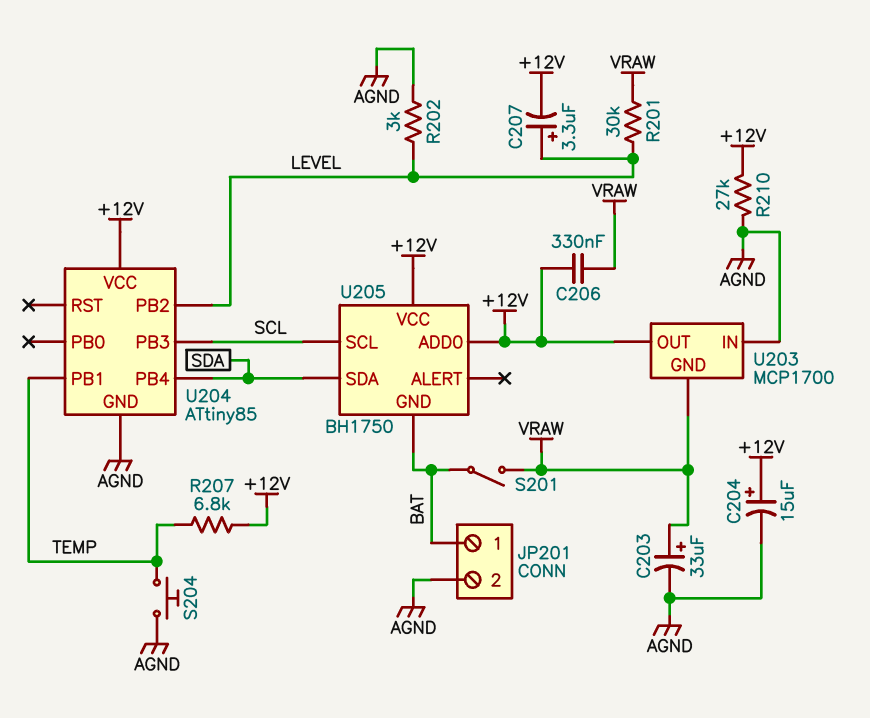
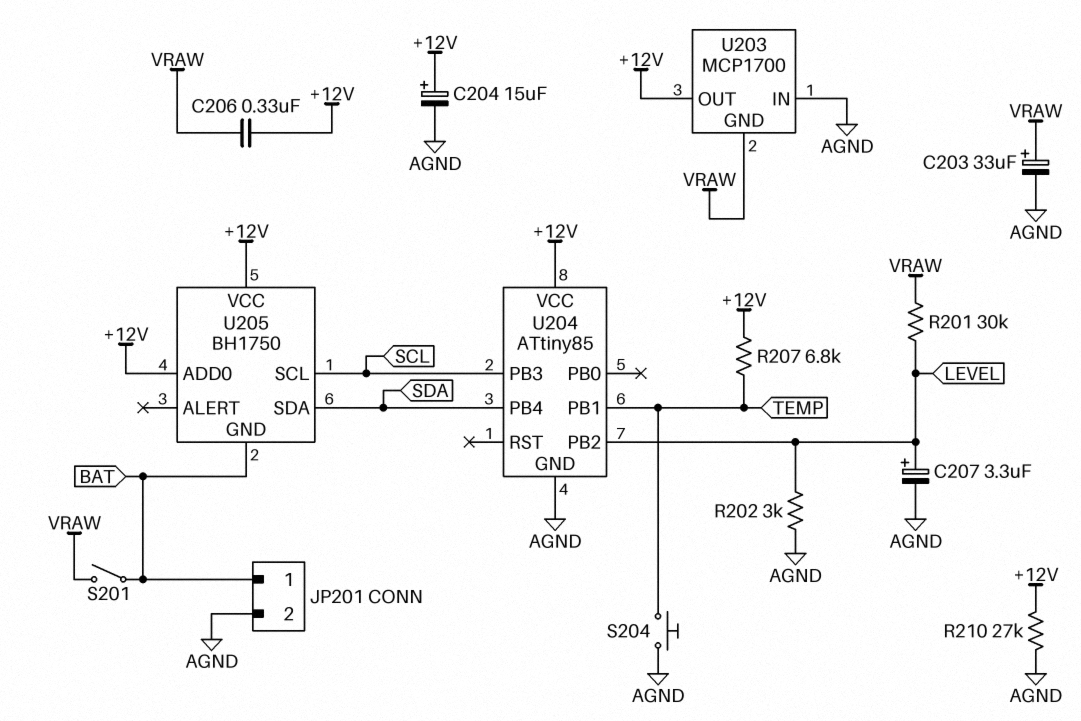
C207: 3.3uF (plus LEVEL, minus +12V) -> 3.3uF (plus LEVEL, minus AGND)

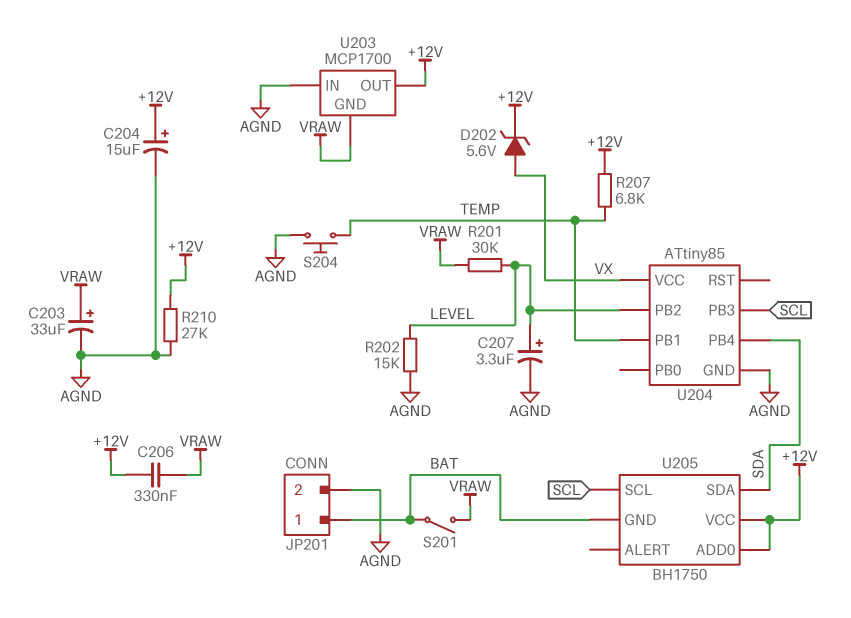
D202: none -> zener 5.6V (A VX, K +12V)
R202: 3k (AGND, LEVEL) -> 15k (AGND, LEVEL)
U204 pin VCC: +12V -> VX

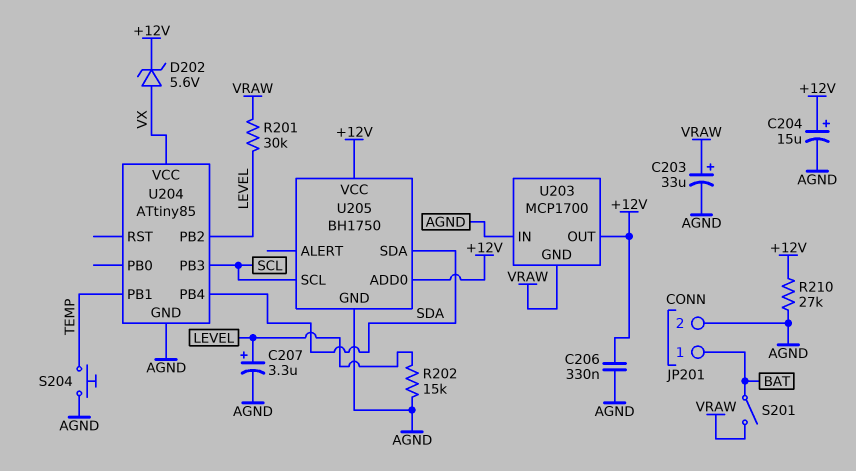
C206: 330nF (+12V, VRAW) -> 330nF (+12V, AGND)
R207: 6.8k (+12V, TEMP) -> none
U205 pin GND: BAT -> AGND

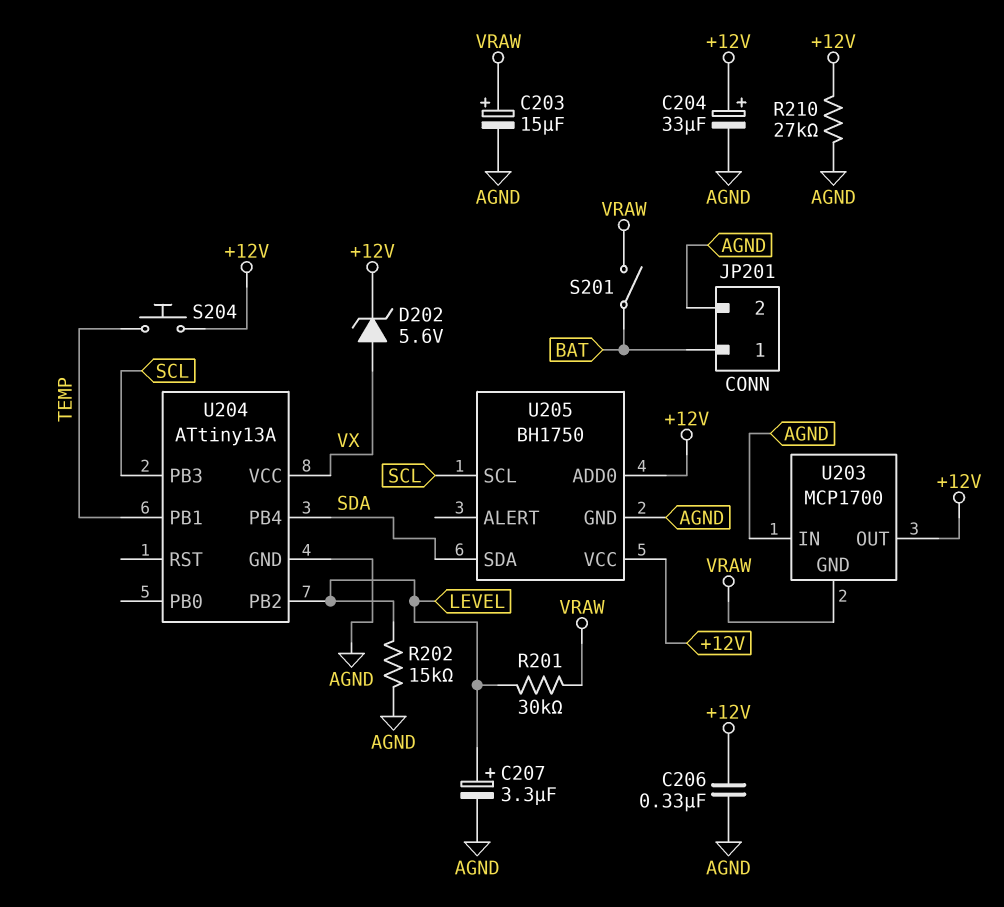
C203: 33uF (plus VRAW, minus AGND) -> 15uF (plus VRAW, minus AGND)
C204: 15uF (plus +12V, minus AGND) -> 33uF (plus +12V, minus AGND)
S204: button (AGND, TEMP) -> button (+12V, TEMP)
U204: ATtiny85 -> ATtiny13A

